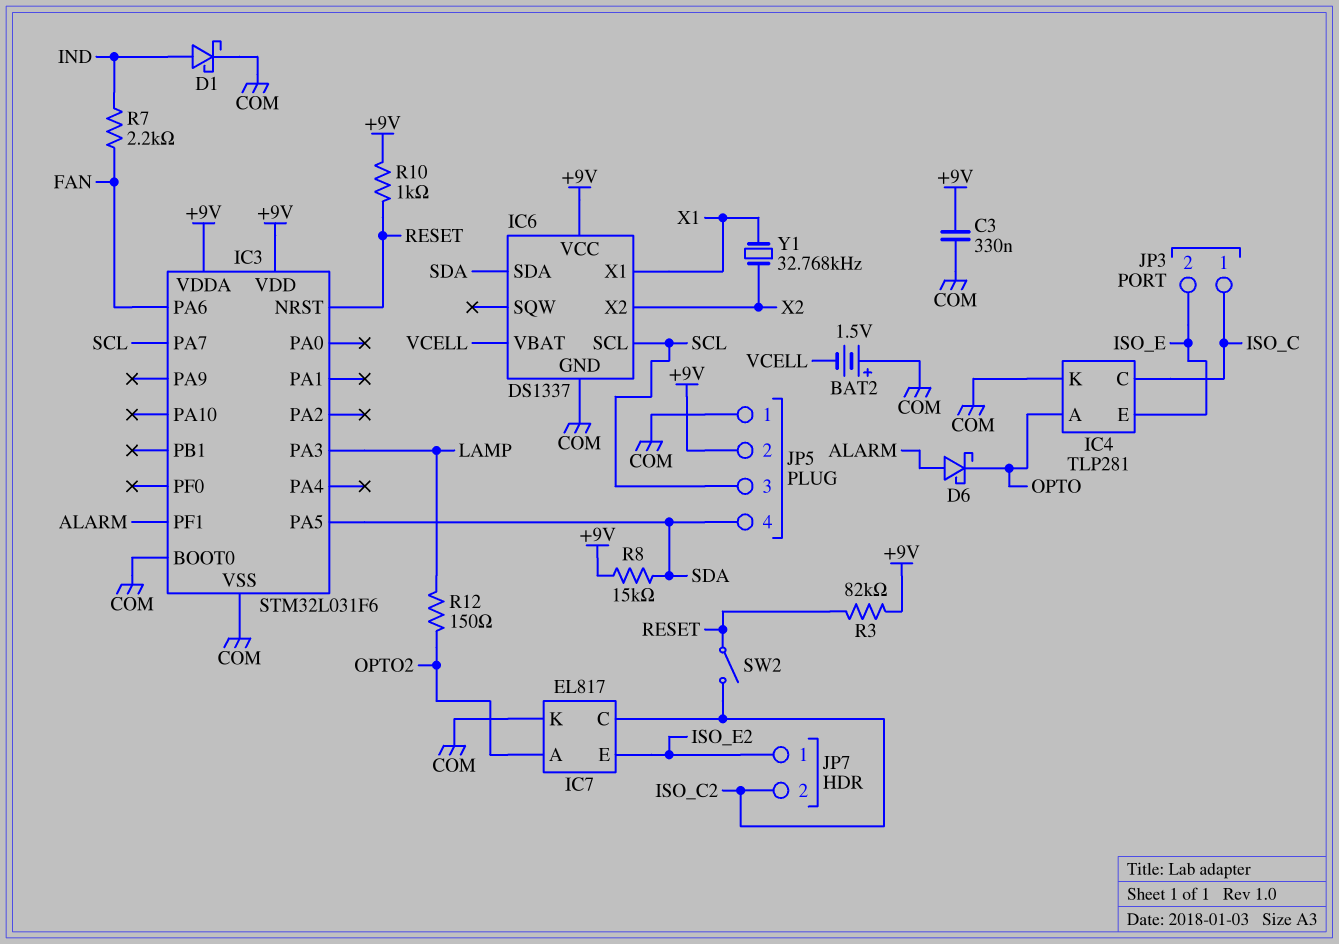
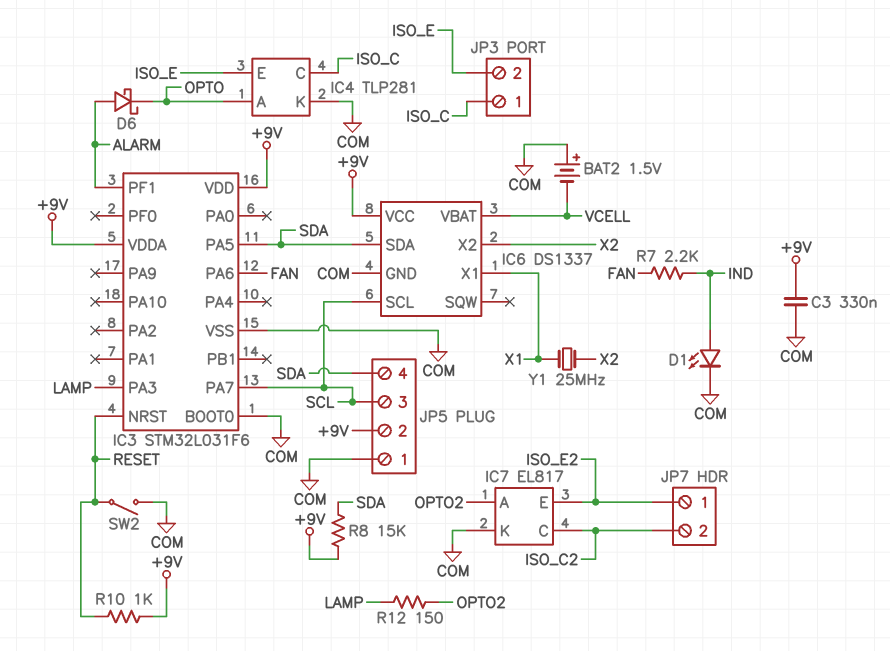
D1: schottky (A IND, K COM) -> LED (A IND, K COM)
R3: 82k (+9V, RESET) -> none
SW2: switch (ISO_C2, RESET) -> switch (COM, RESET)
Y1: 32.768kHz (X1, X2) -> 25MHz (X1, X2)

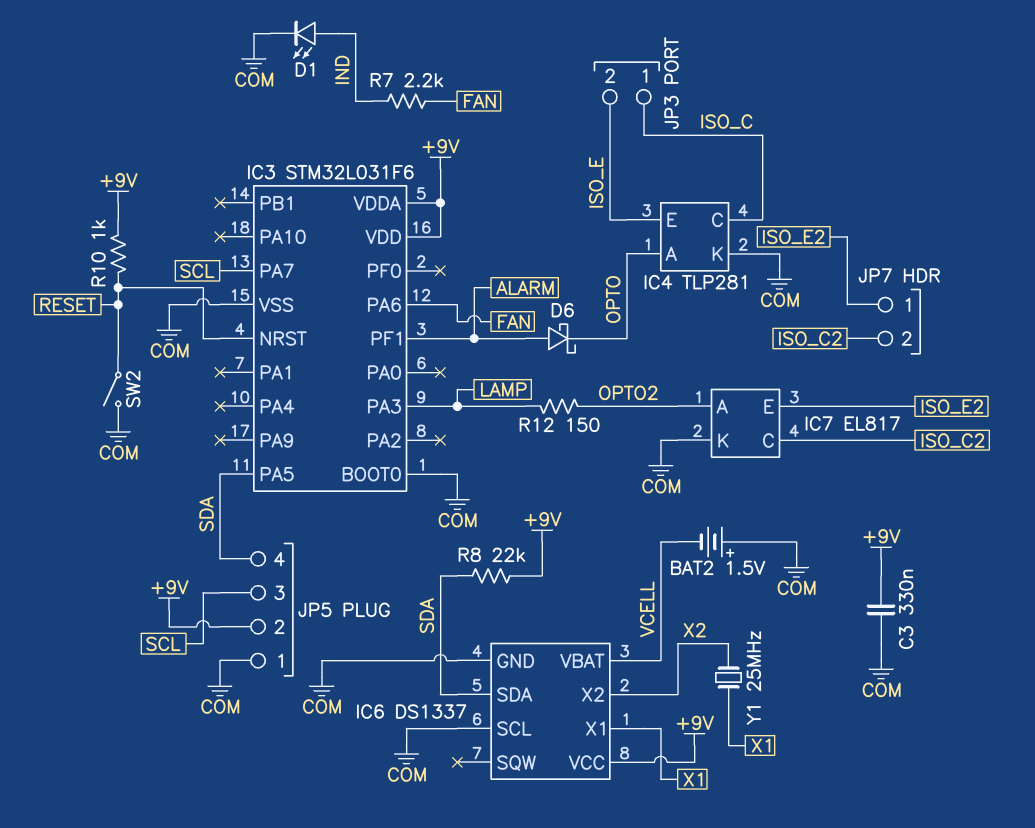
IC6 pin SCL: SCL -> COM
R8: 15k (+9V, SDA) -> 22k (+9V, SDA)

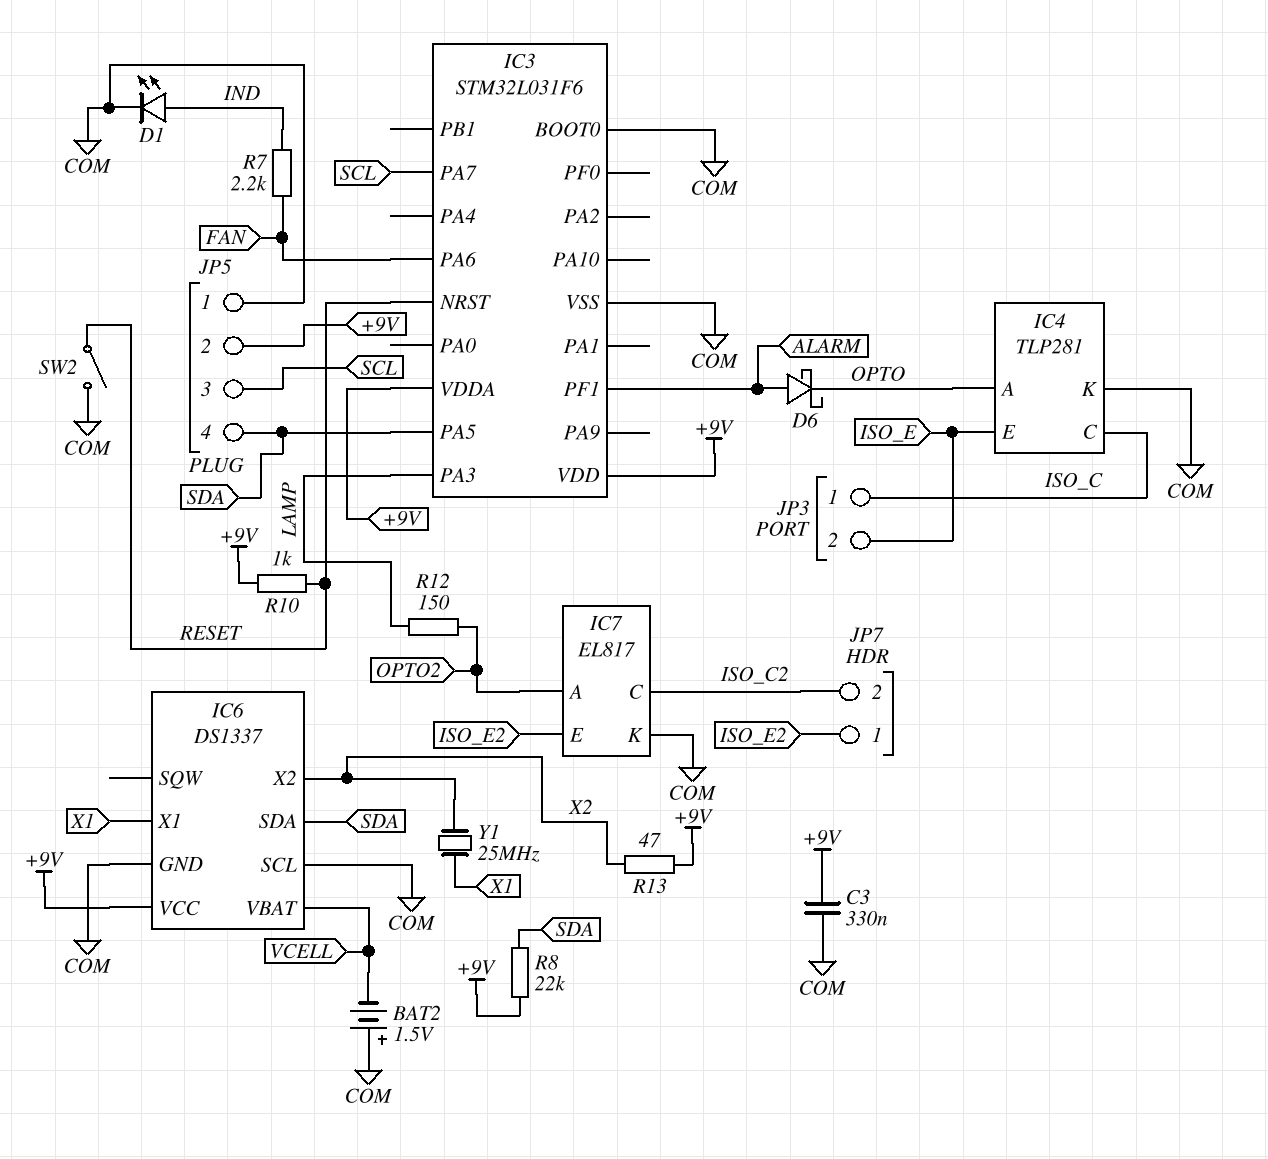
R13: none -> 47 (+9V, X2)

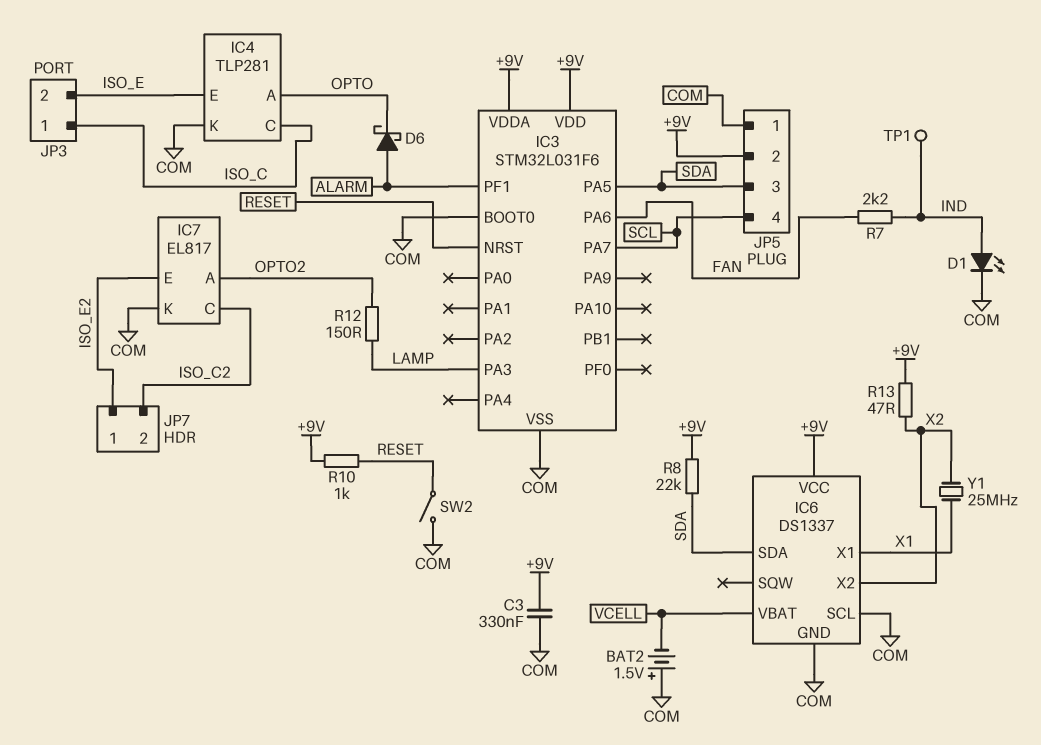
JP5 pin 3: SCL -> SDA
JP5 pin 4: SDA -> SCL
TP1: none -> test point (IND)

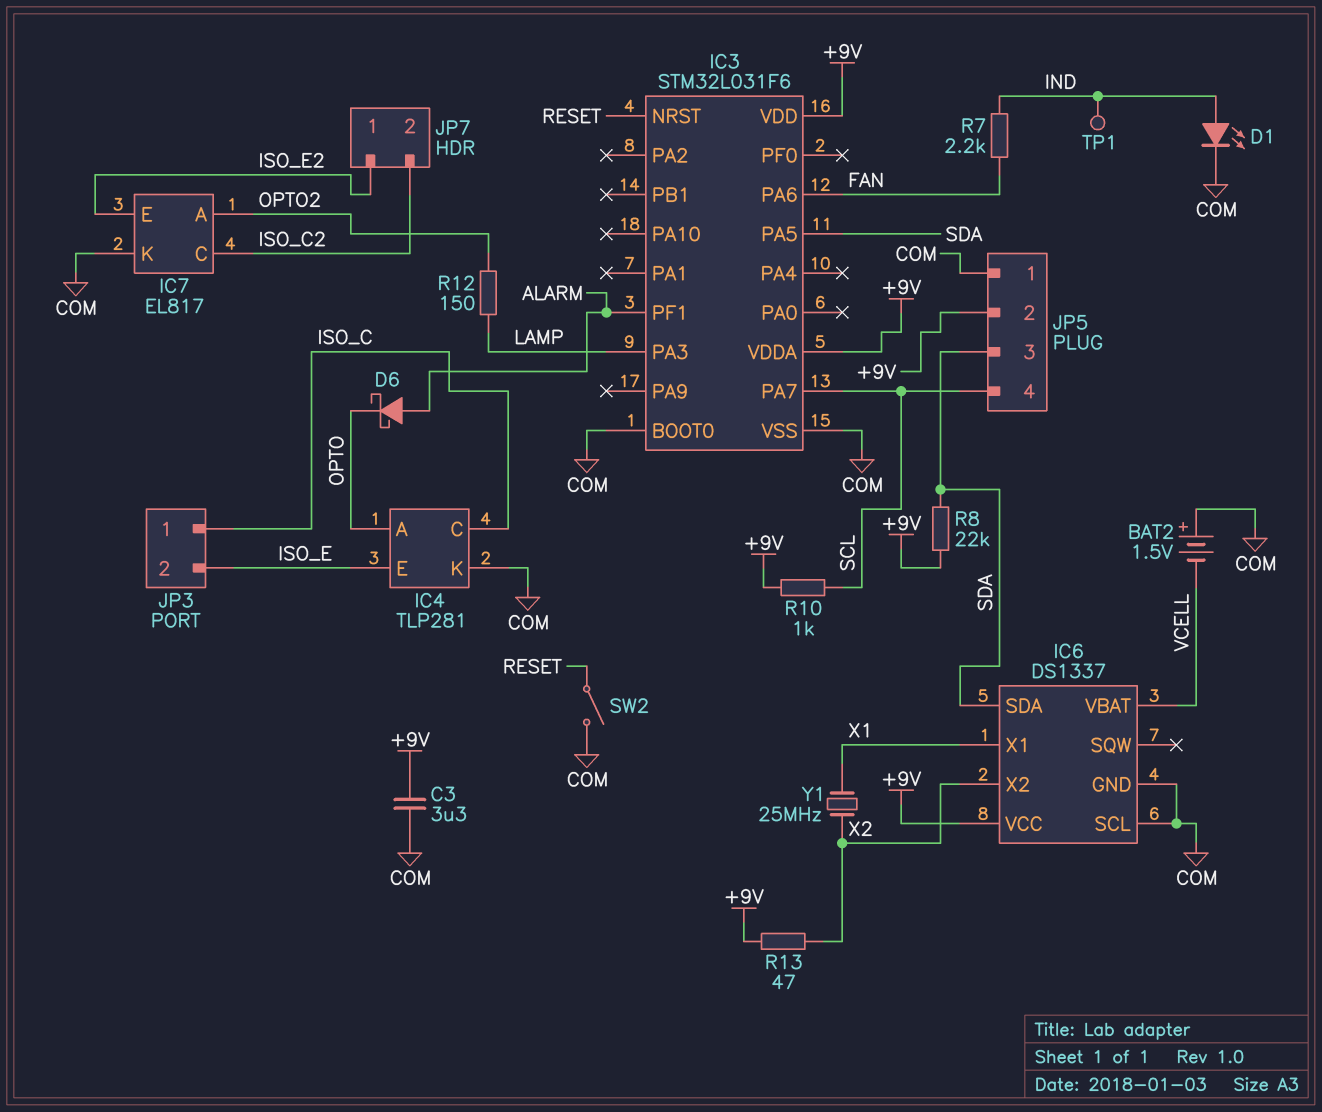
C3: 330nF (+9V, COM) -> 3.3uF (+9V, COM)
R10: 1k (+9V, RESET) -> 1k (+9V, SCL)

